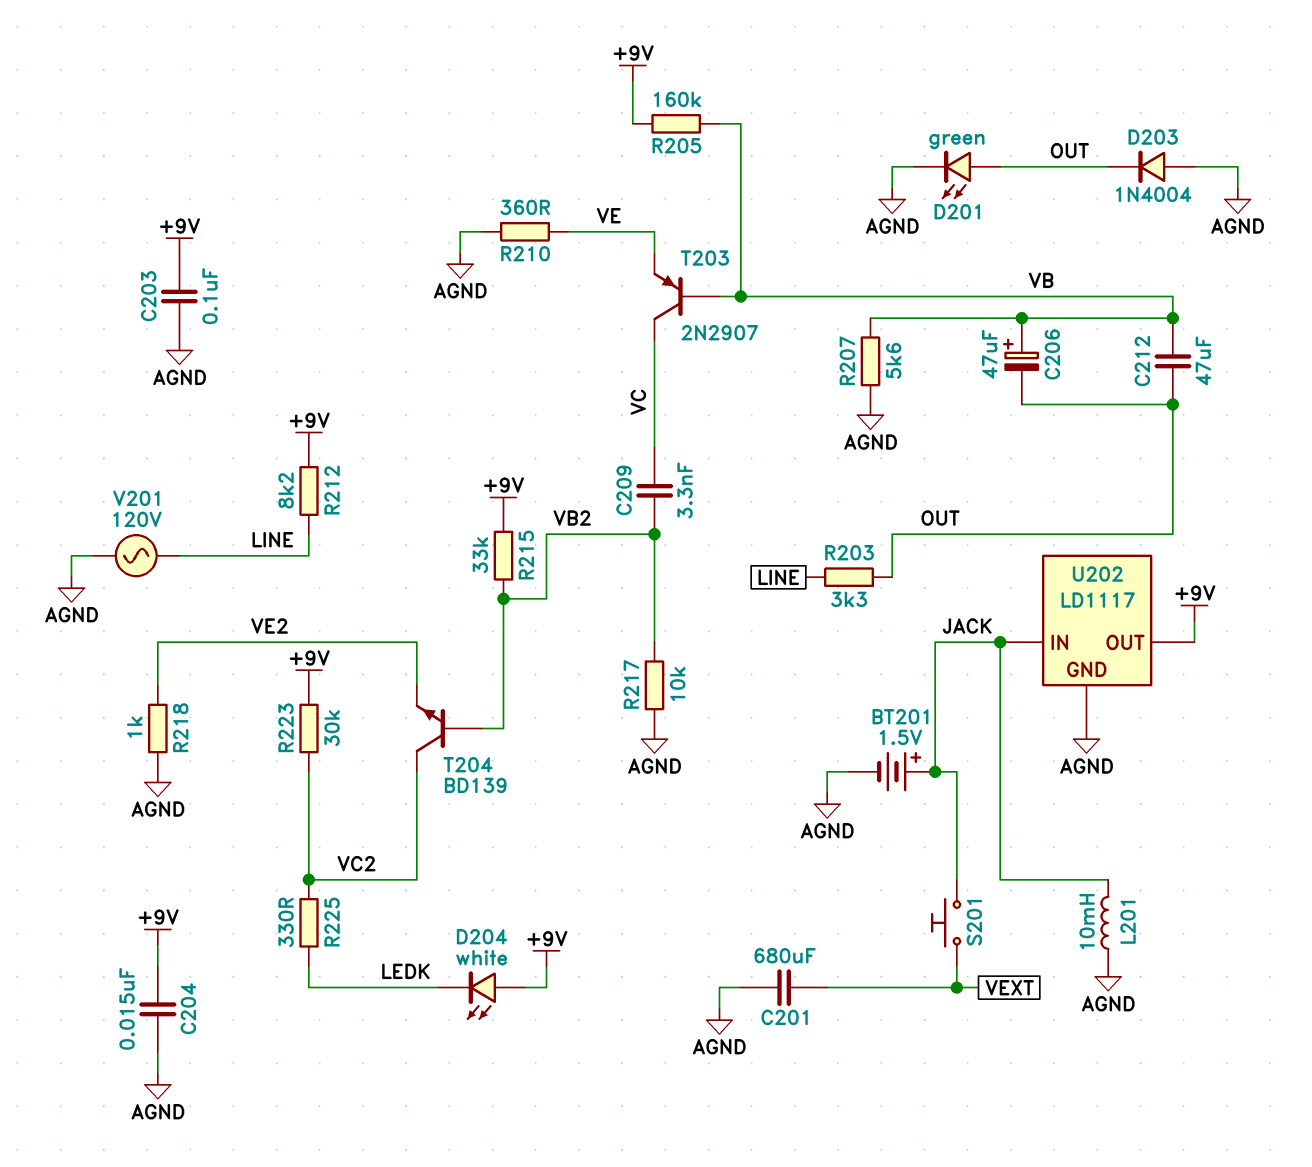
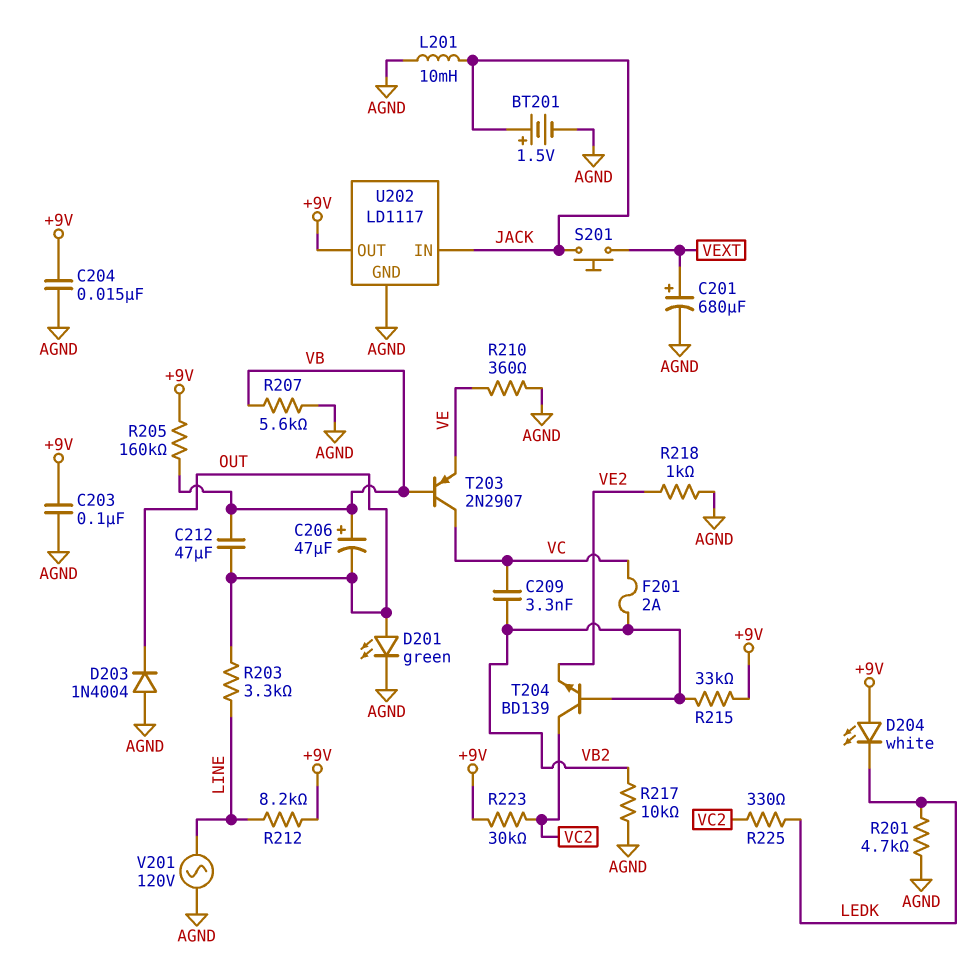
C201: 680uF (AGND, VEXT) -> 680uF (plus VEXT, minus AGND)
F201: none -> 2A (VB2, VC)
R201: none -> 4.7k (AGND, LEDK)

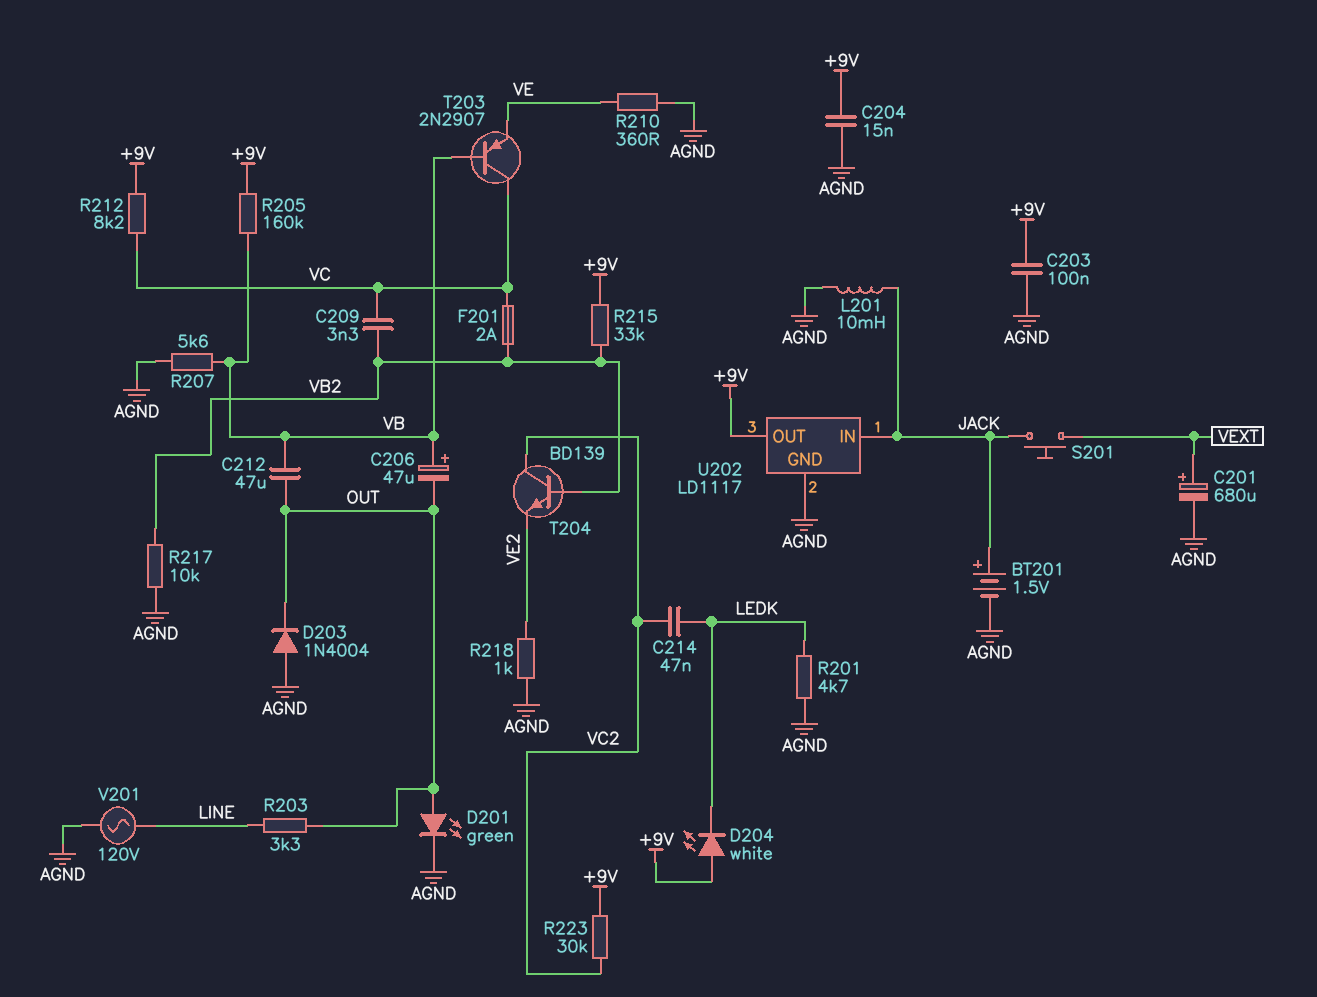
C214: none -> 47nF (LEDK, VC2)
R212: 8.2k (+9V, LINE) -> 8.2k (+9V, VC)
R225: 330 (LEDK, VC2) -> none

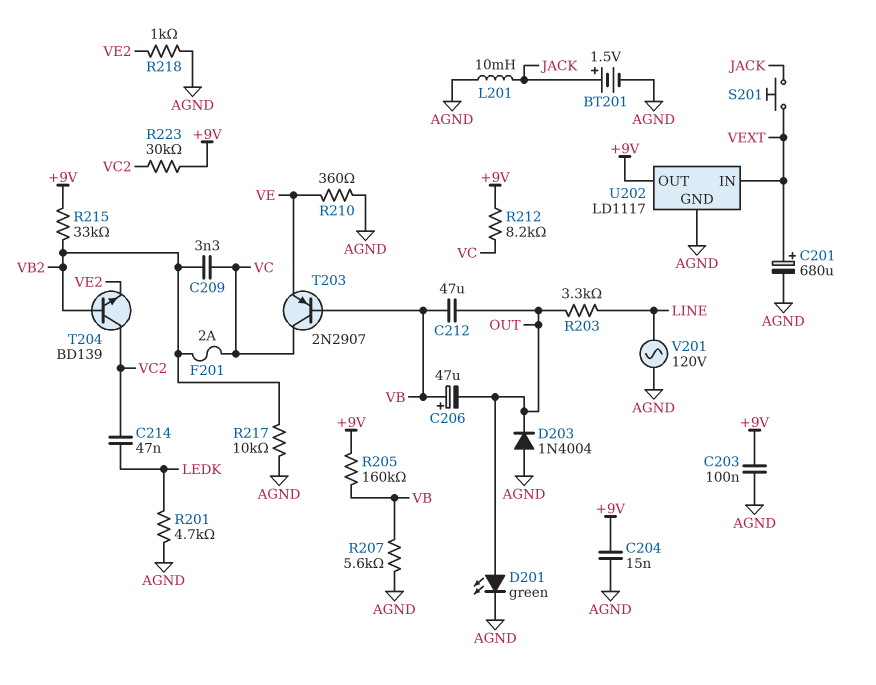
D204: LED white (A +9V, K LEDK) -> none
U202 pin IN: JACK -> VEXT

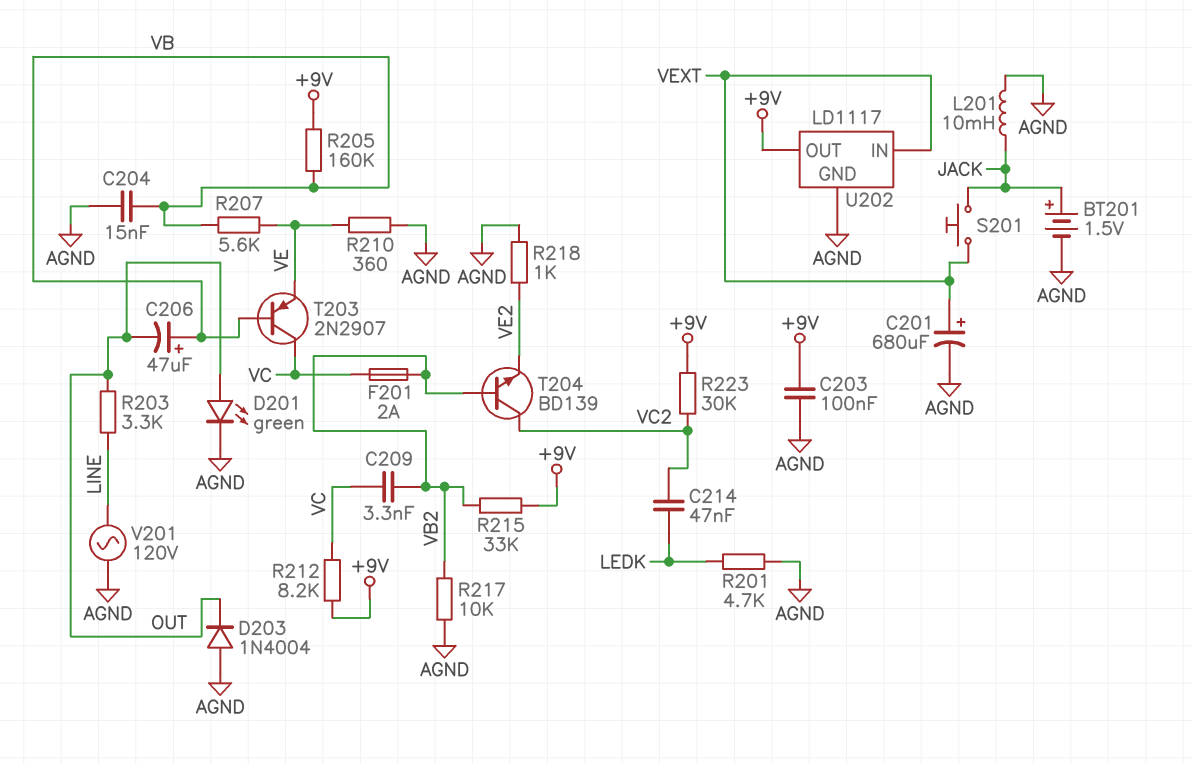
C204: 15nF (+9V, AGND) -> 15nF (AGND, VB)
C212: 47uF (OUT, VB) -> none
R207: 5.6k (AGND, VB) -> 5.6k (VB, VE)

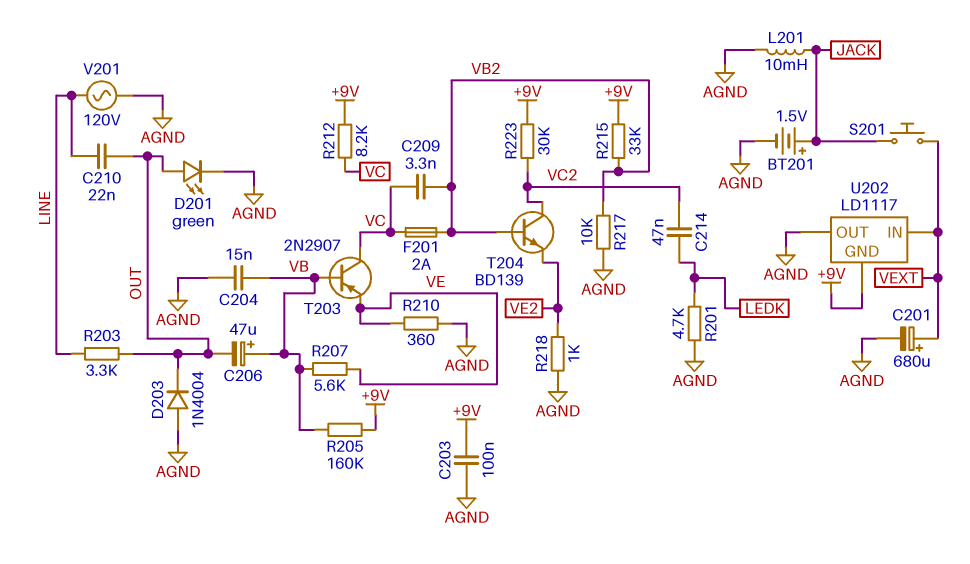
C210: none -> 22nF (LINE, OUT)
U202 pin GND: AGND -> +9V
U202 pin OUT: +9V -> AGND

